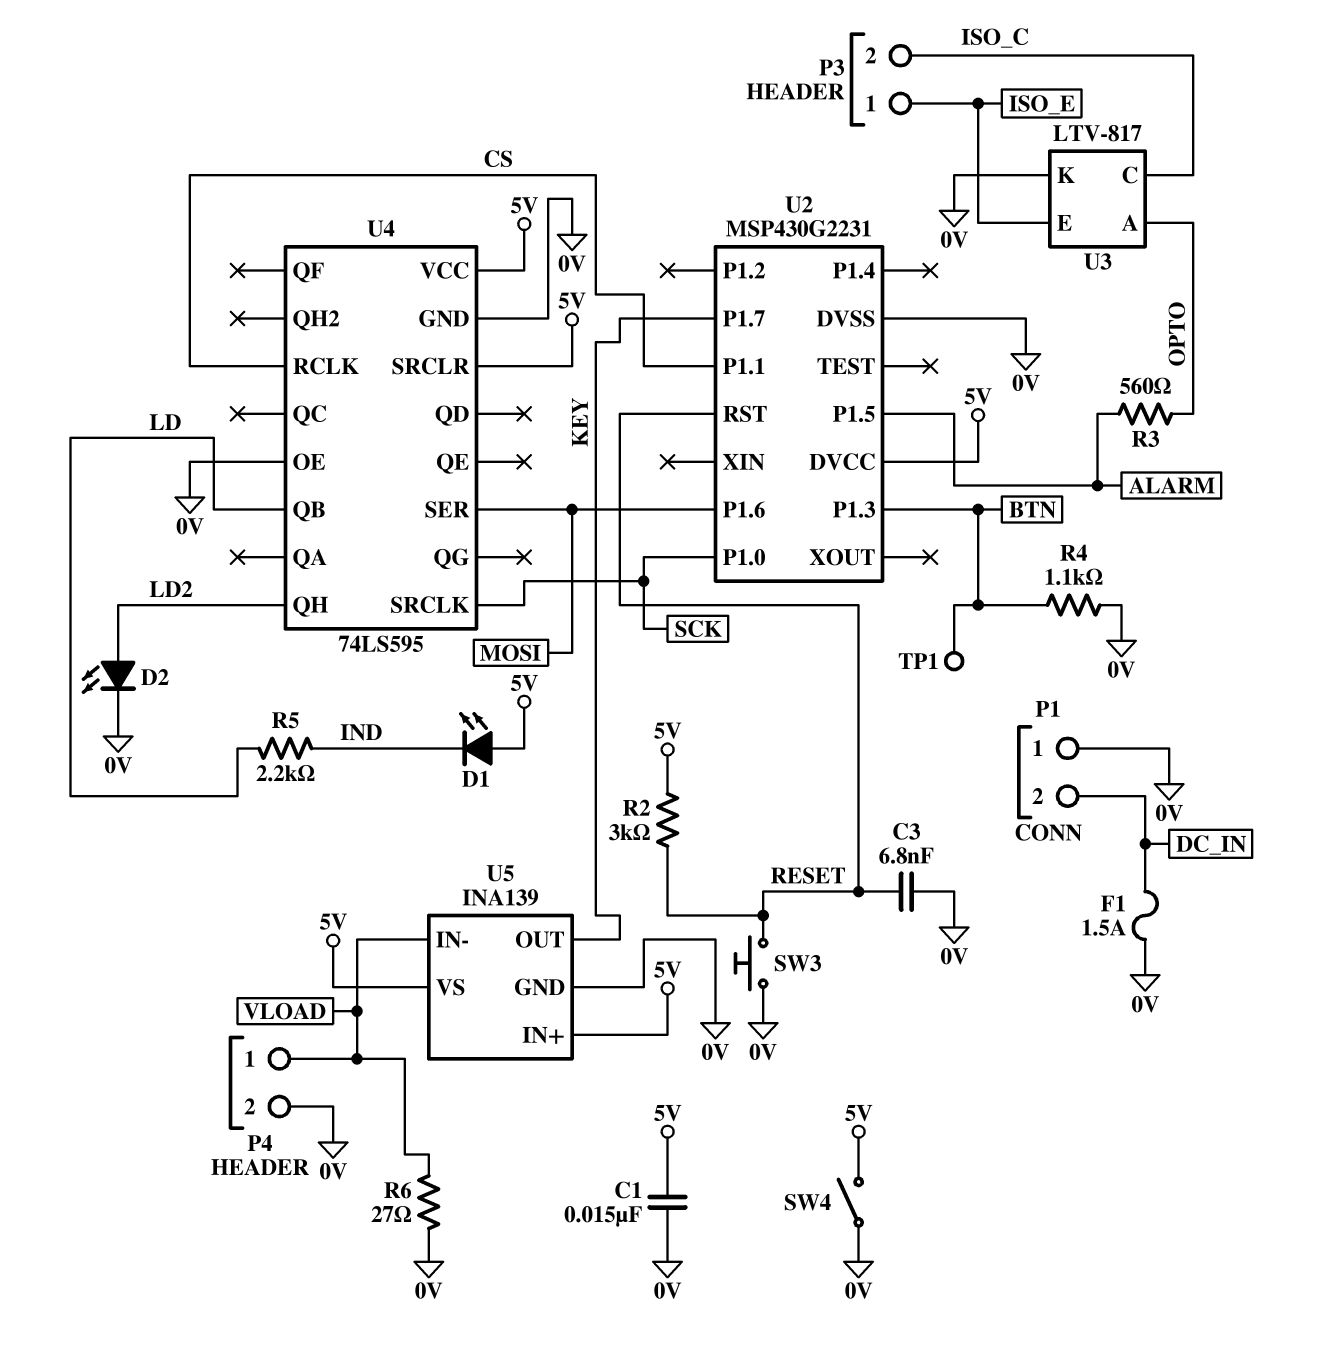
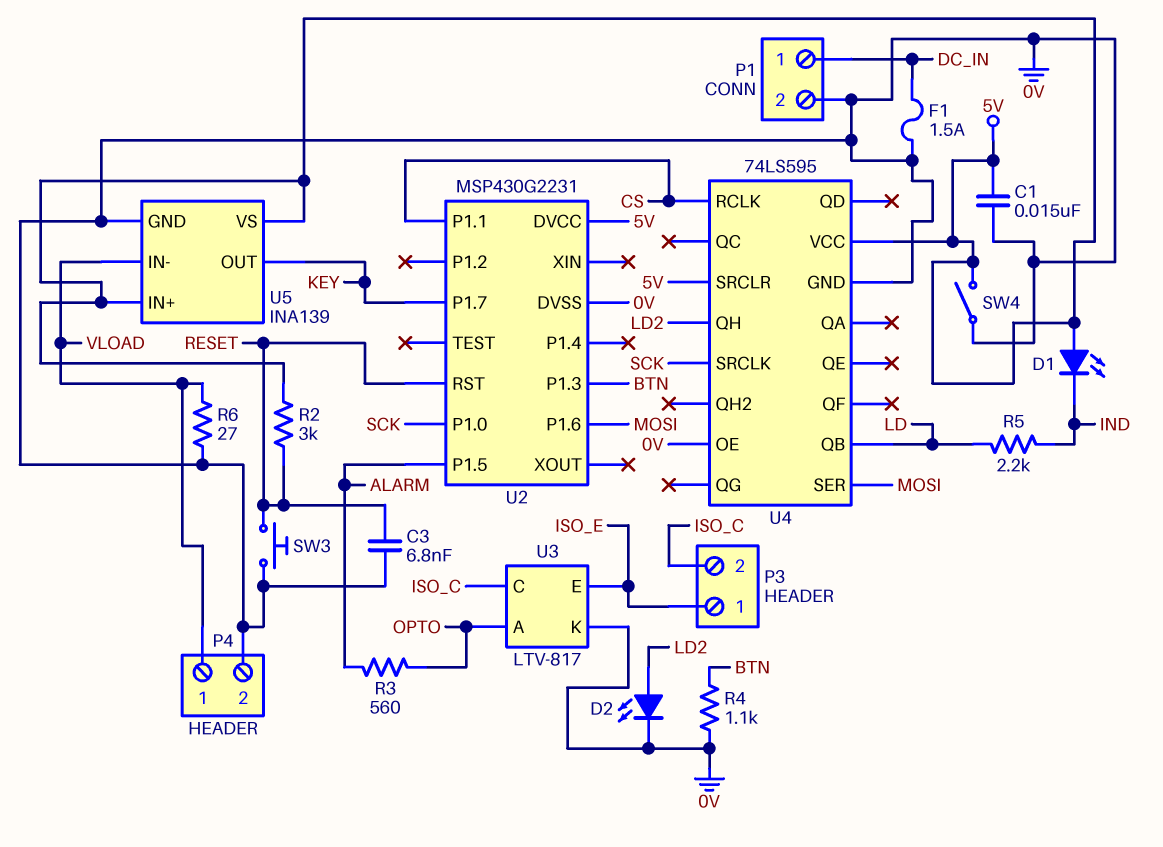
P1 pin 1: 0V -> DC_IN
P1 pin 2: DC_IN -> 0V
TP1: test point (BTN) -> none

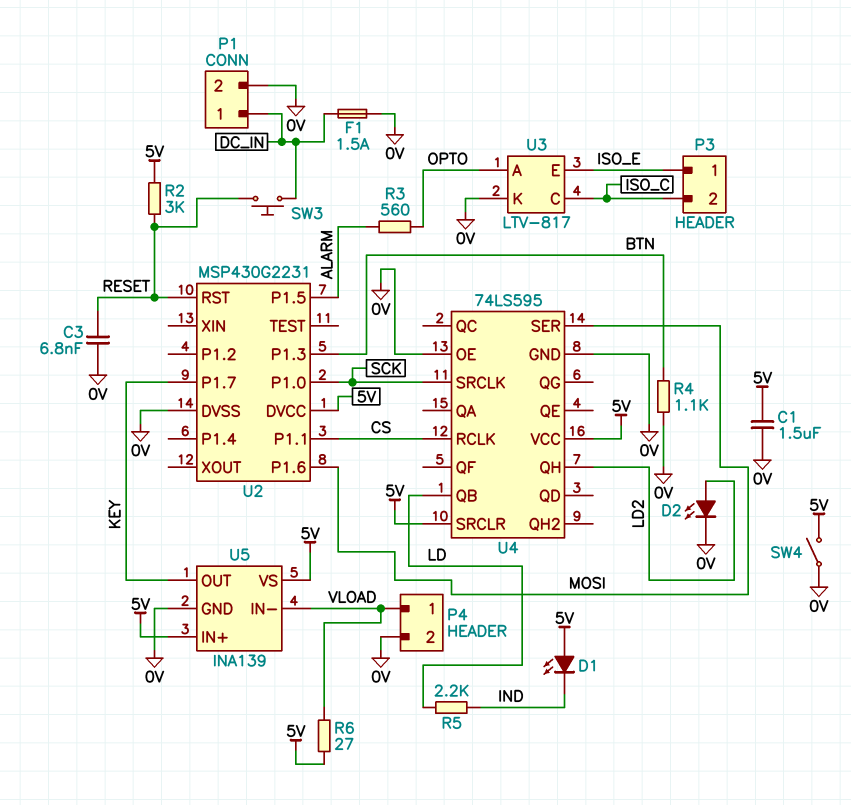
C1: 15nF (0V, 5V) -> 1.5uF (0V, 5V)
R6: 27 (0V, VLOAD) -> 27 (5V, VLOAD)
SW3: button (0V, RESET) -> button (DC_IN, RESET)

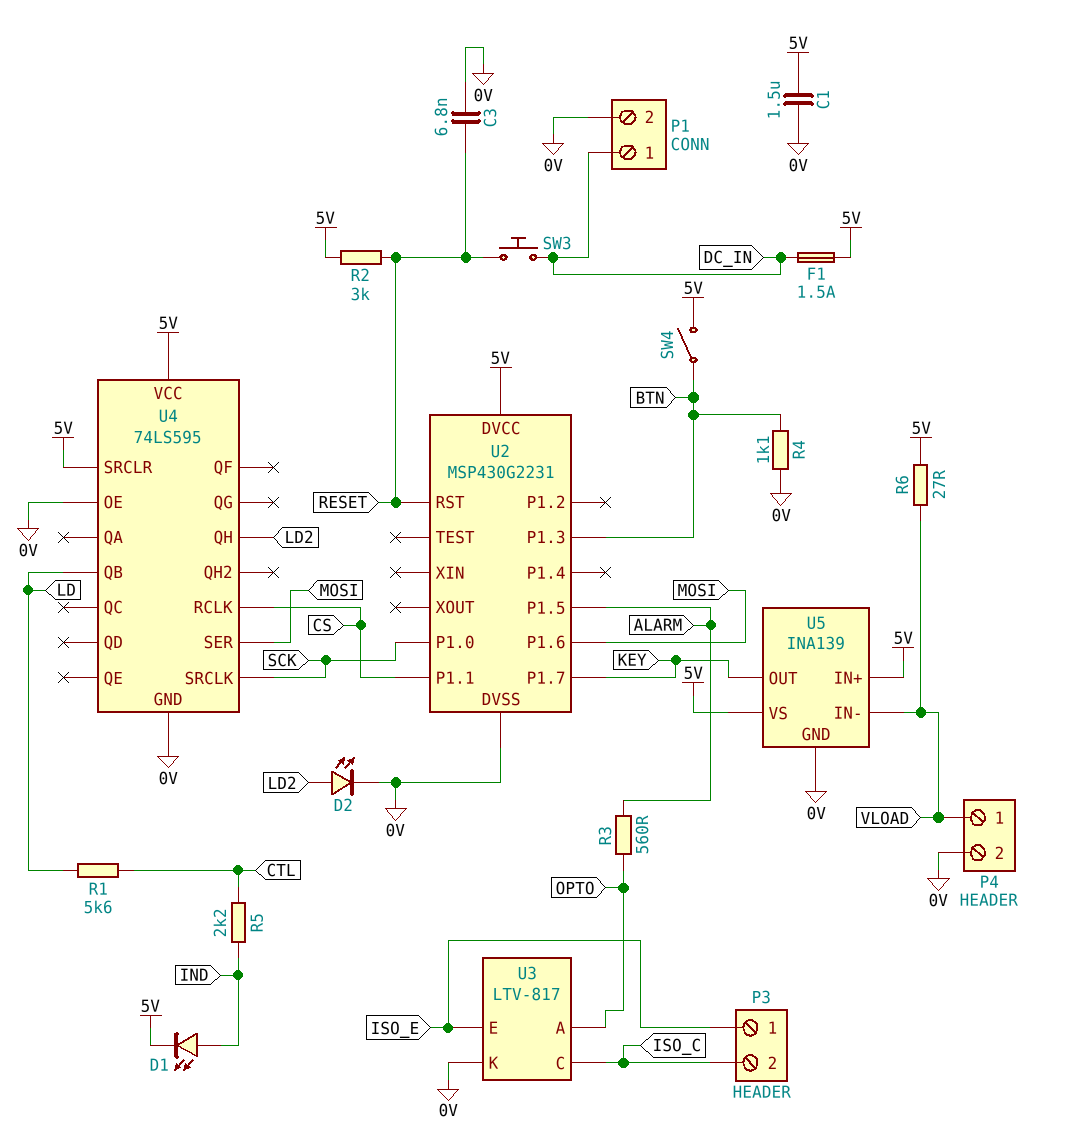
D1: LED (A 5V, K IND) -> LED (A IND, K 5V)
F1: 1.5A (0V, DC_IN) -> 1.5A (5V, DC_IN)
R1: none -> 5.6k (CTL, LD)
R5: 2.2k (IND, LD) -> 2.2k (CTL, IND)
SW4: switch (0V, 5V) -> switch (5V, BTN)

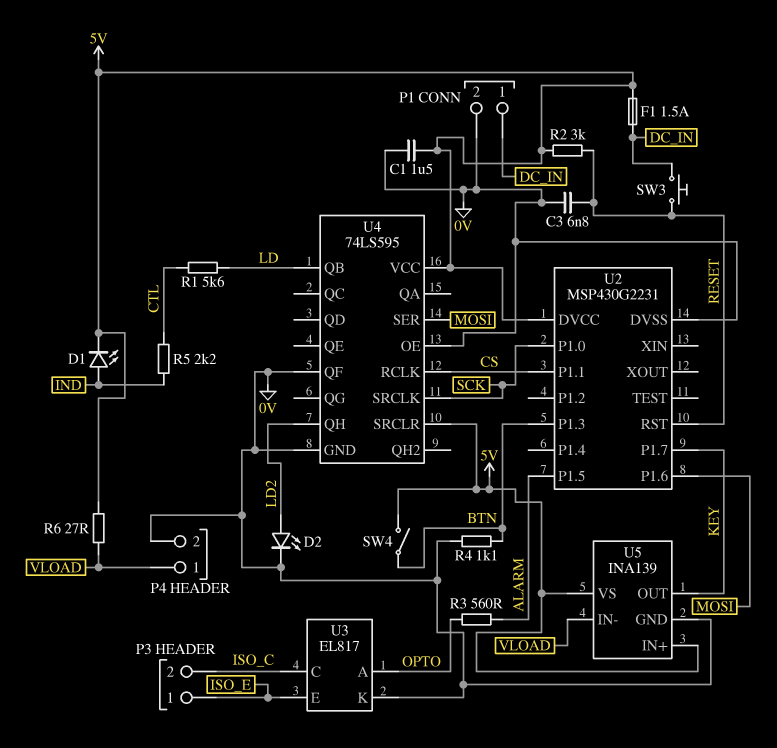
U3: LTV-817 -> EL817
U4 pin QF: none -> 0V

